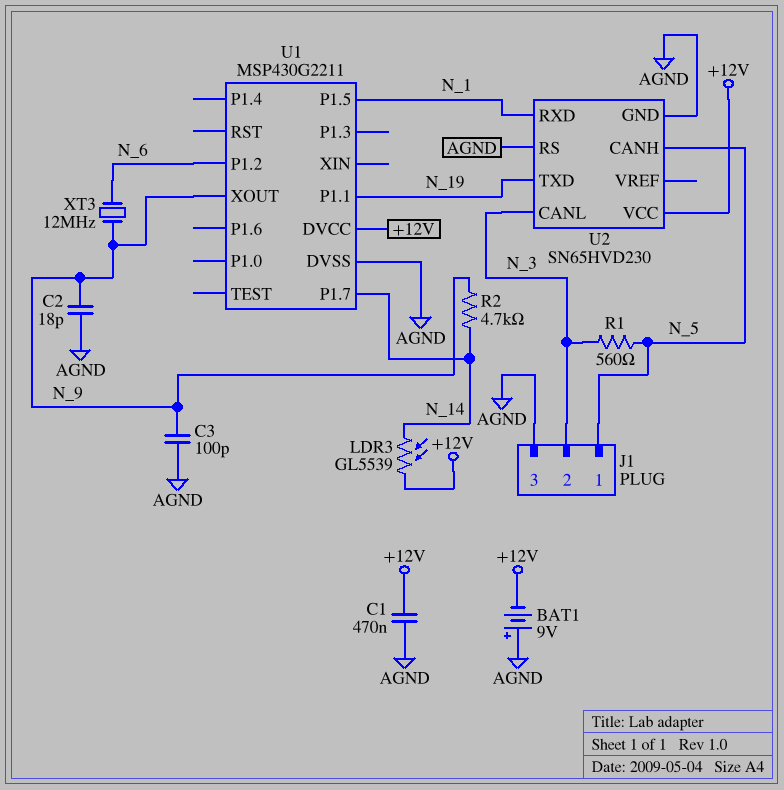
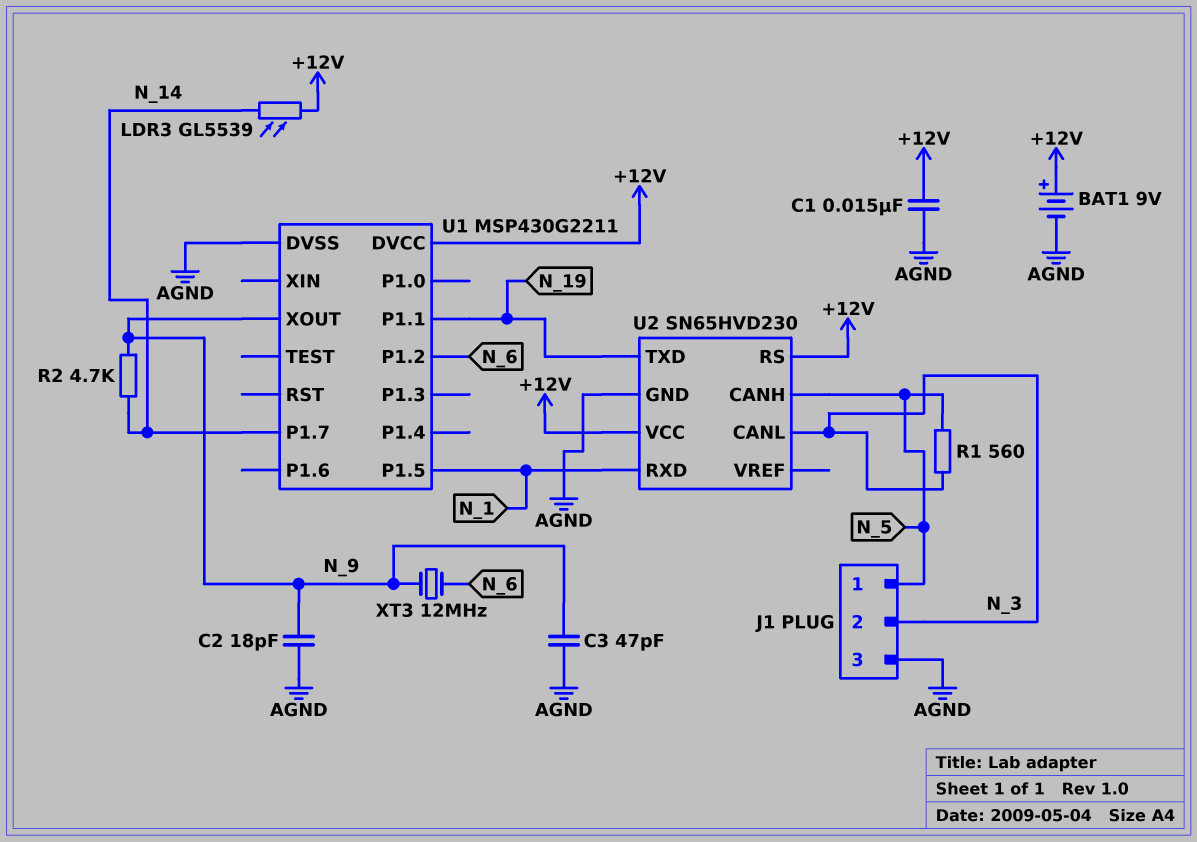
BAT1: 9V (plus AGND, minus +12V) -> 9V (plus +12V, minus AGND)
C1: 470nF (+12V, AGND) -> 15nF (+12V, AGND)
C3: 100pF (AGND, N_9) -> 47pF (AGND, N_9)
U2 pin RS: AGND -> +12V

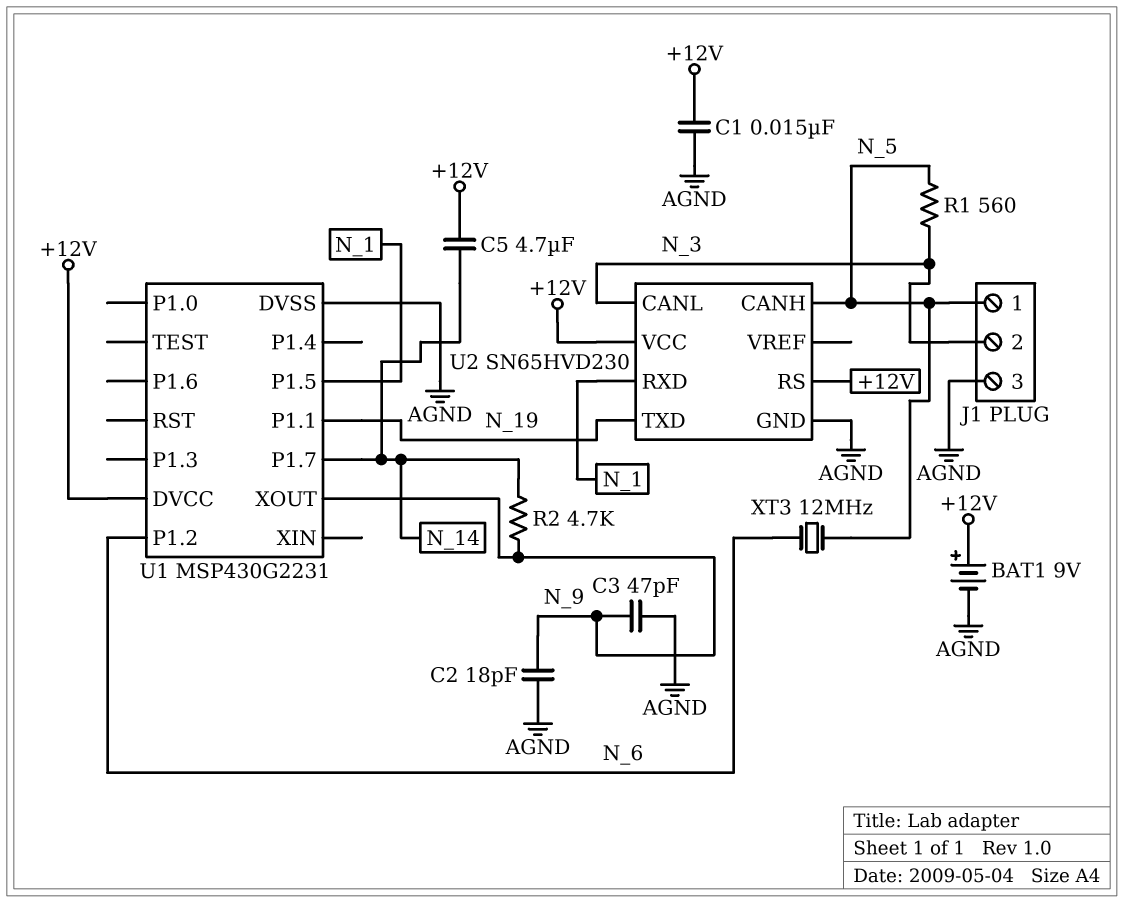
C5: none -> 4.7uF (+12V, N_14)
LDR3: GL5539 (+12V, N_14) -> none
U1: MSP430G2211 -> MSP430G2231
XT3: 12MHz (N_6, N_9) -> 12MHz (N_5, N_6)

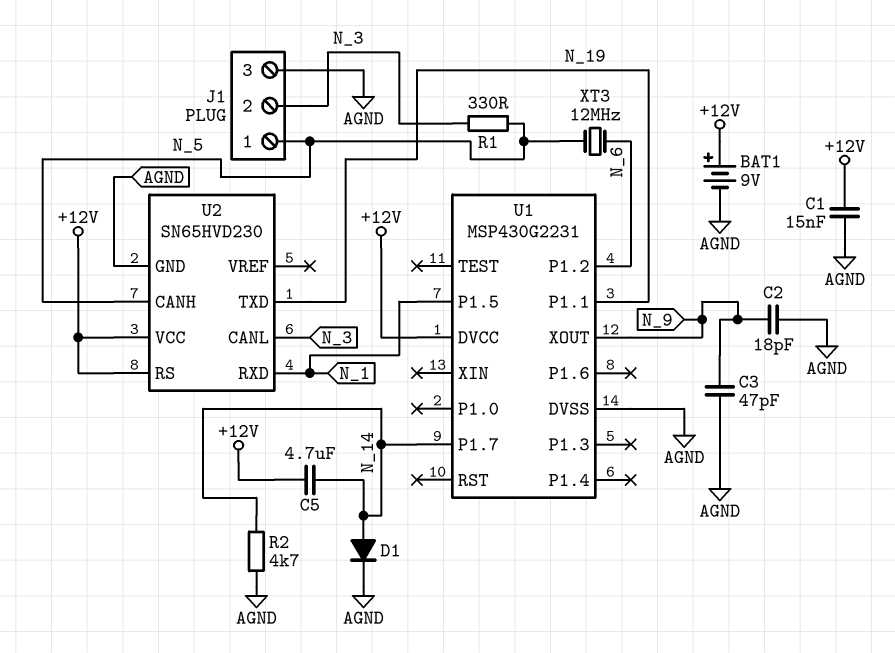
D1: none -> diode (A N_14, K AGND)
R1: 560 (N_3, N_5) -> 330 (N_3, N_5)
R2: 4.7k (N_9, N_14) -> 4.7k (AGND, N_14)

